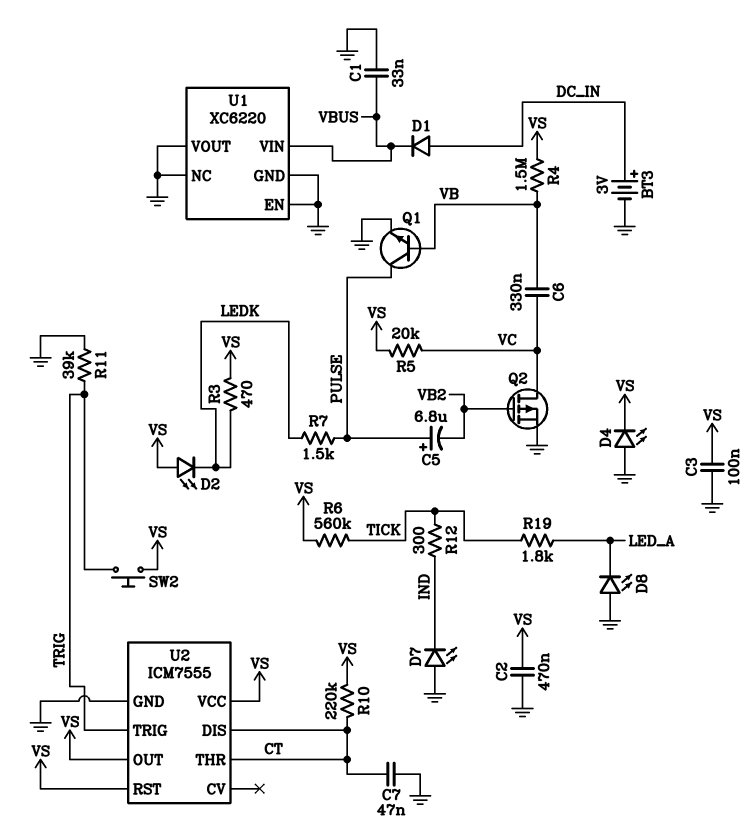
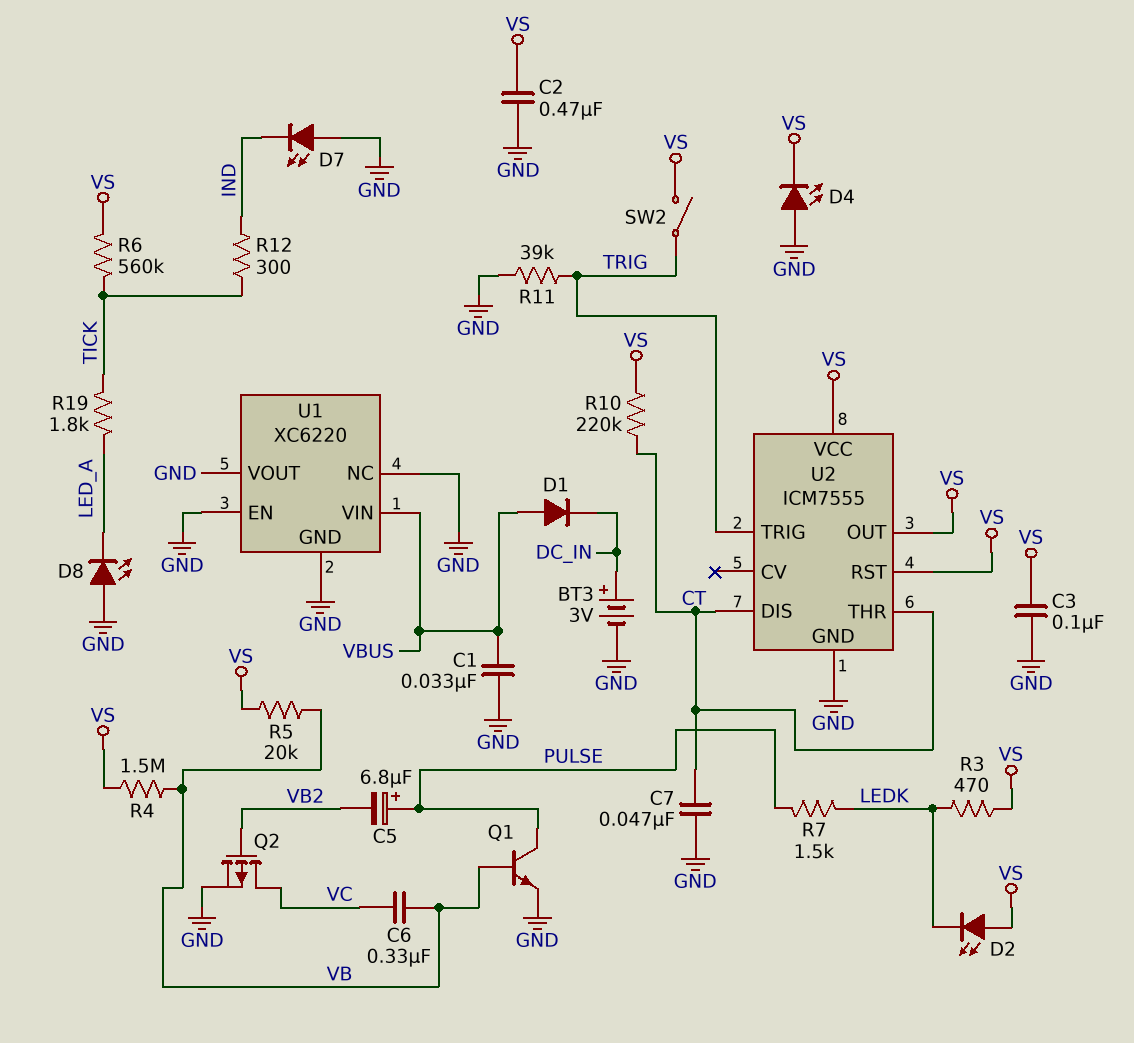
D1: diode (A DC_IN, K VBUS) -> diode (A VBUS, K DC_IN)
R5: 20k (VC, VS) -> 20k (VB, VS)
SW2: button (TRIG, VS) -> switch (TRIG, VS)

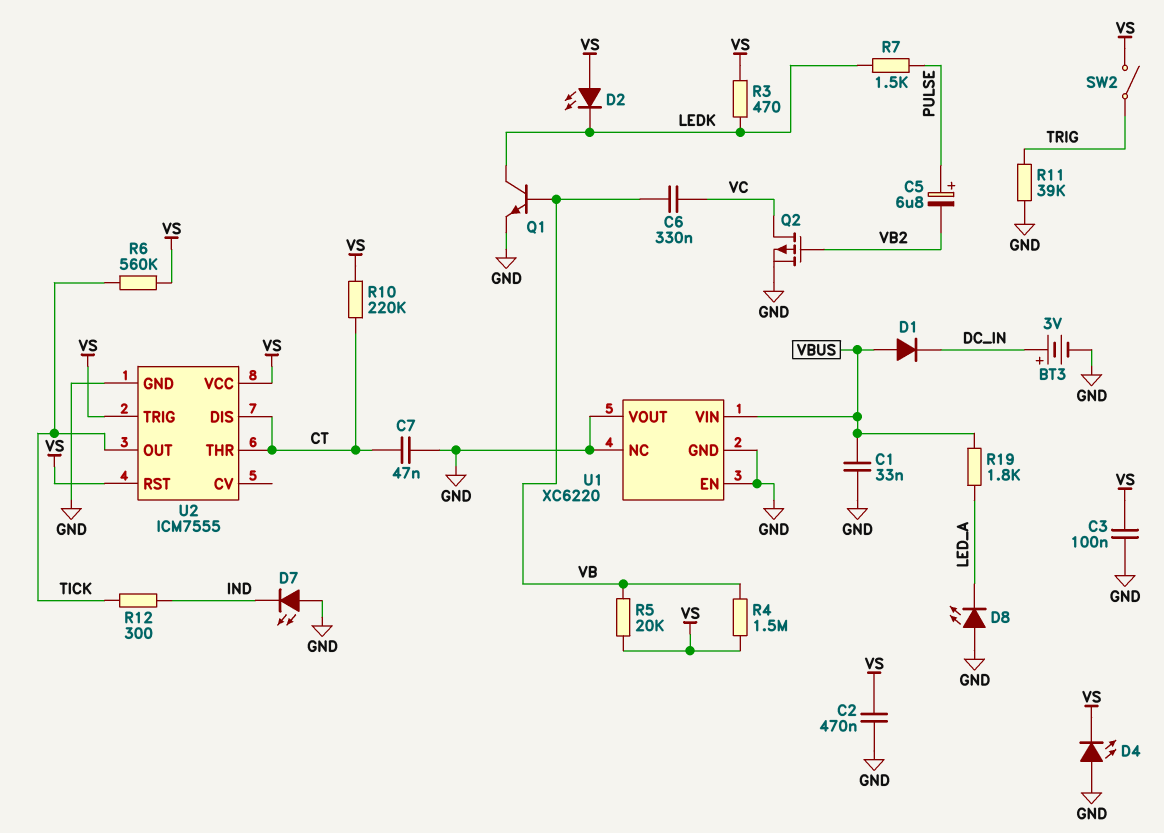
Q1: NPN (B VB, C PULSE, E GND) -> NPN (B VB, C LEDK, E GND)
R19: 1.8k (LED_A, TICK) -> 1.8k (LED_A, VBUS)
U2 pin OUT: VS -> TICK
U2 pin TRIG: TRIG -> VS

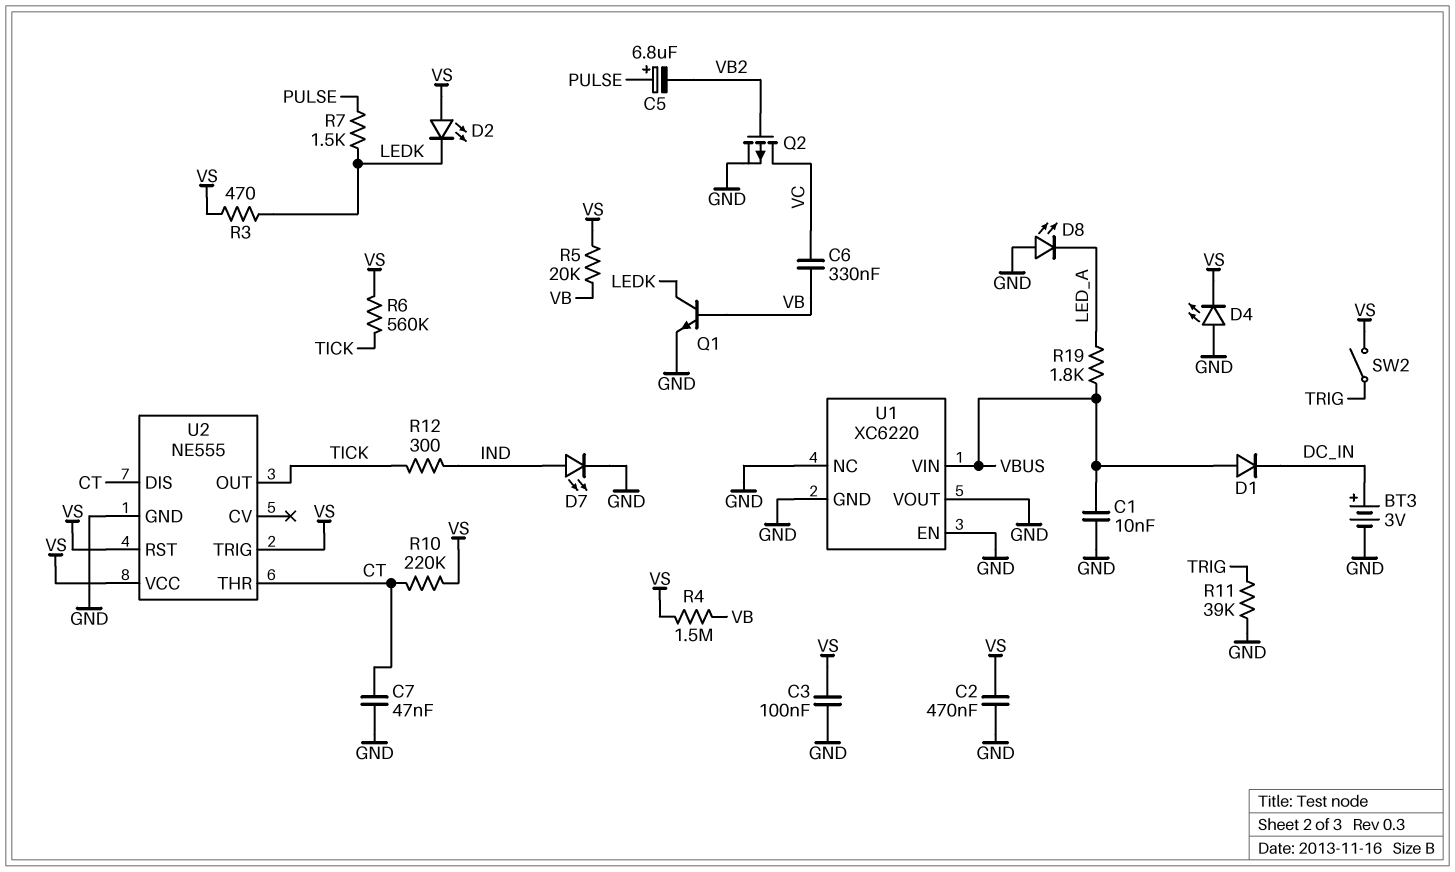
C1: 33nF (GND, VBUS) -> 10nF (GND, VBUS)
D7: LED (A GND, K IND) -> LED (A IND, K GND)
U2: ICM7555 -> NE555

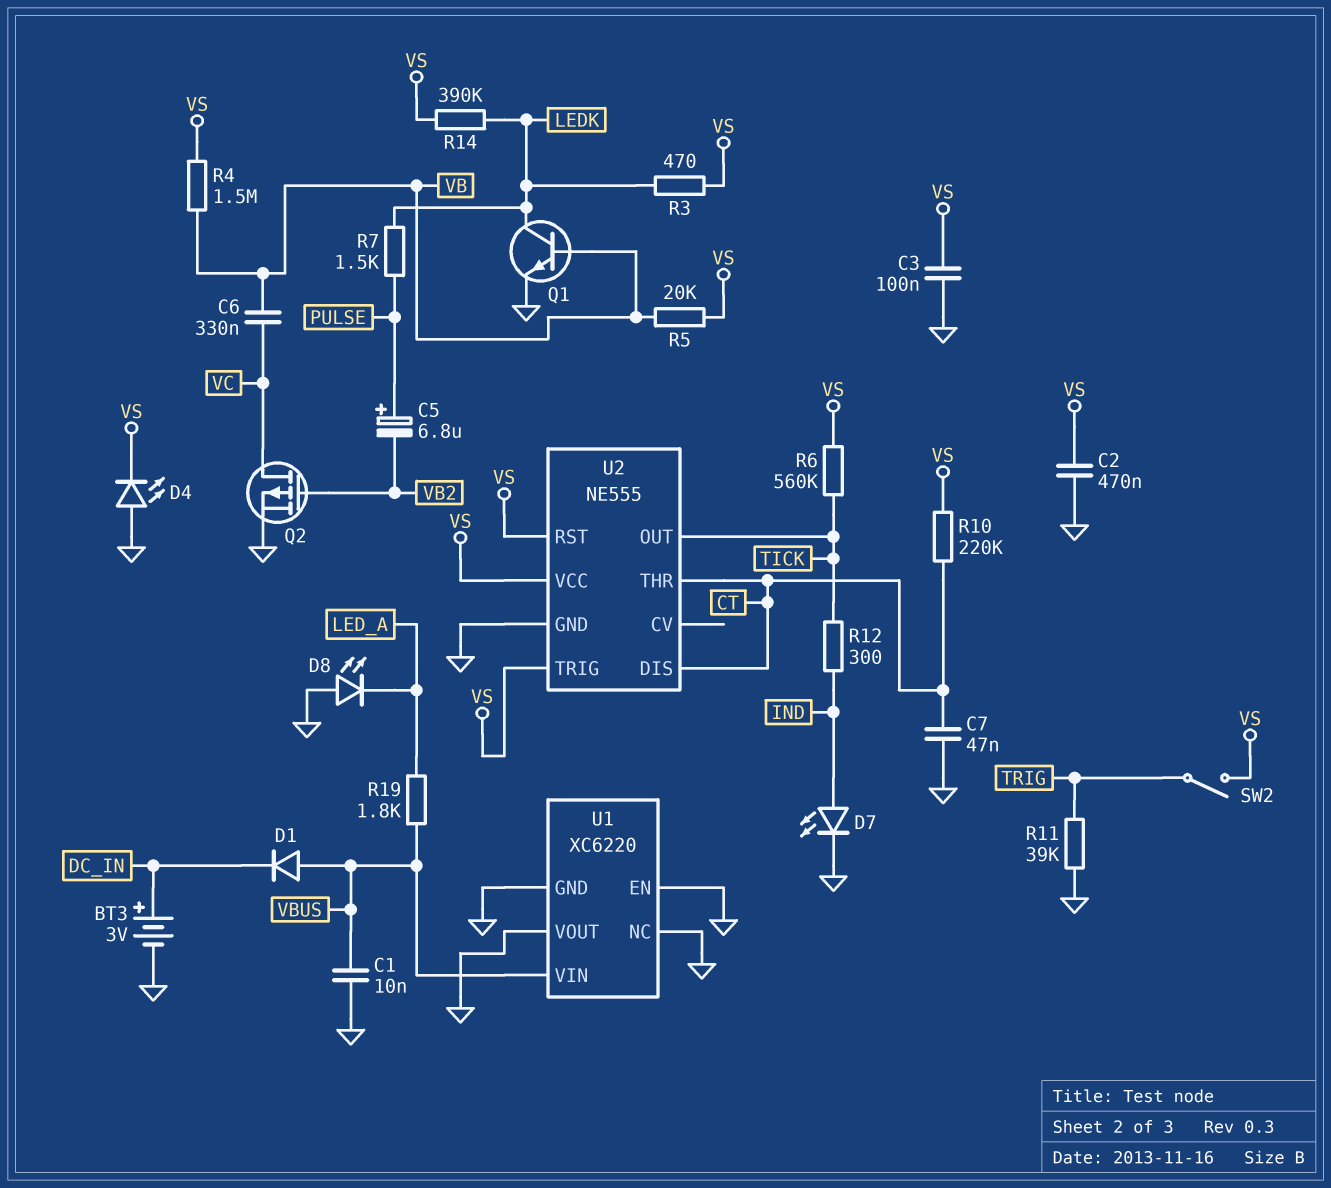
D2: LED (A VS, K LEDK) -> none
R14: none -> 390k (LEDK, VS)

